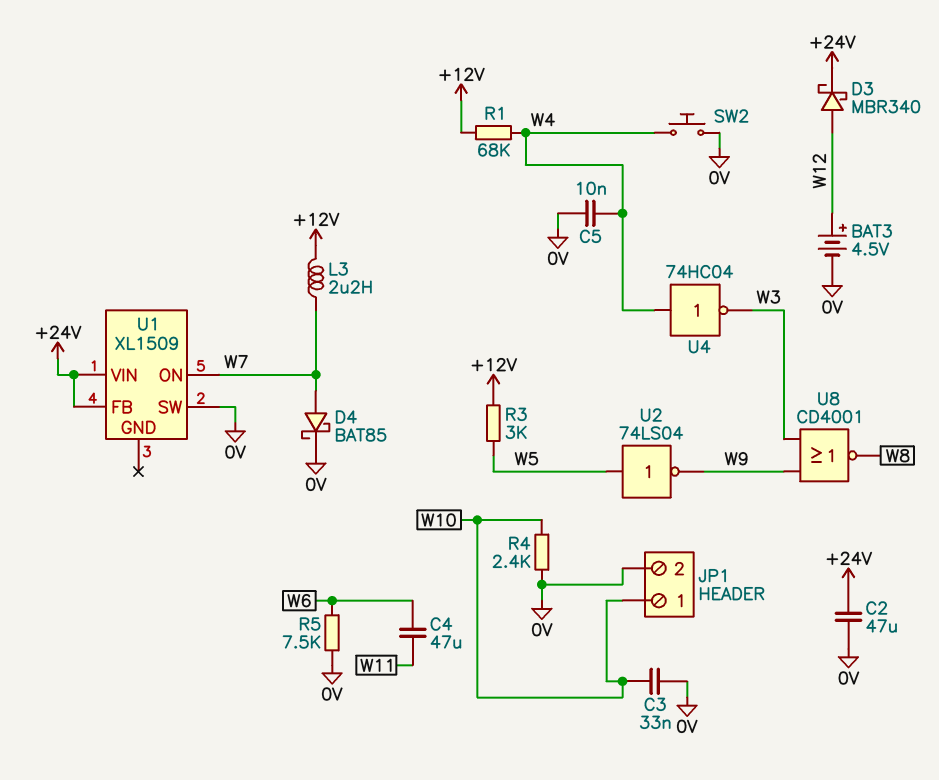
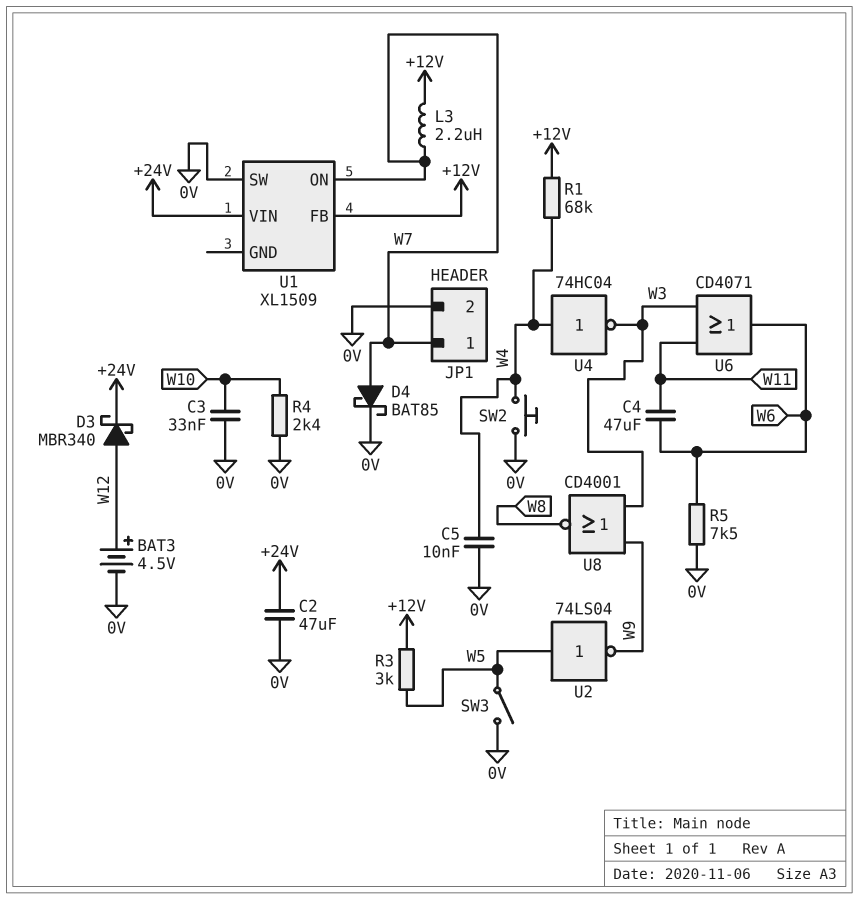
JP1 pin 1: W10 -> W7
SW3: none -> switch (0V, W5)
U1 pin FB: +24V -> +12V
U6: none -> OR CD4071 (in W3, in W11, out W6)

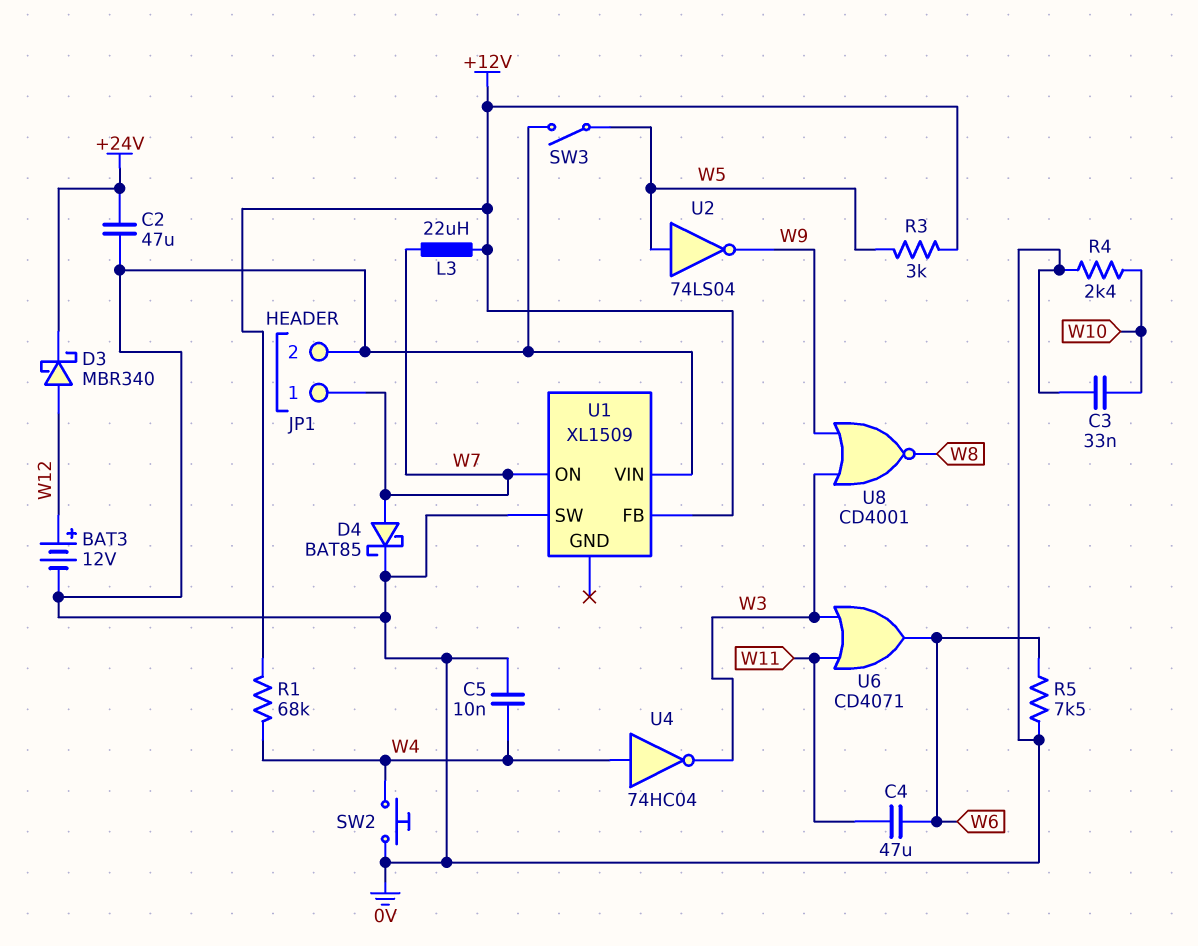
BAT3: 4.5V (plus W12, minus 0V) -> 12V (plus W12, minus 0V)
L3: 2.2uH (+12V, W7) -> 22uH (+12V, W7)
U1 pin VIN: +24V -> 0V

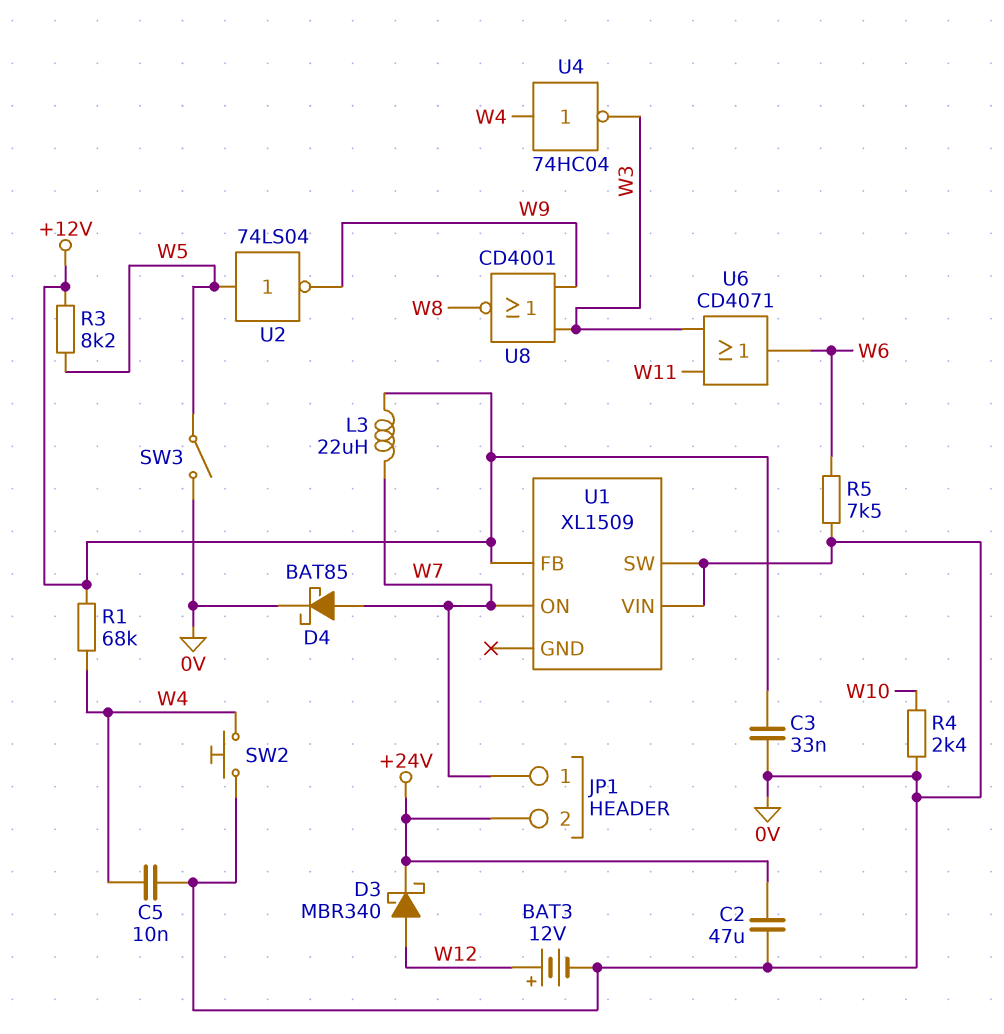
C3: 33nF (0V, W10) -> 33nF (+12V, 0V)
C4: 47uF (W6, W11) -> none
JP1 pin 2: 0V -> +24V
R3: 3k (+12V, W5) -> 8.2k (+12V, W5)

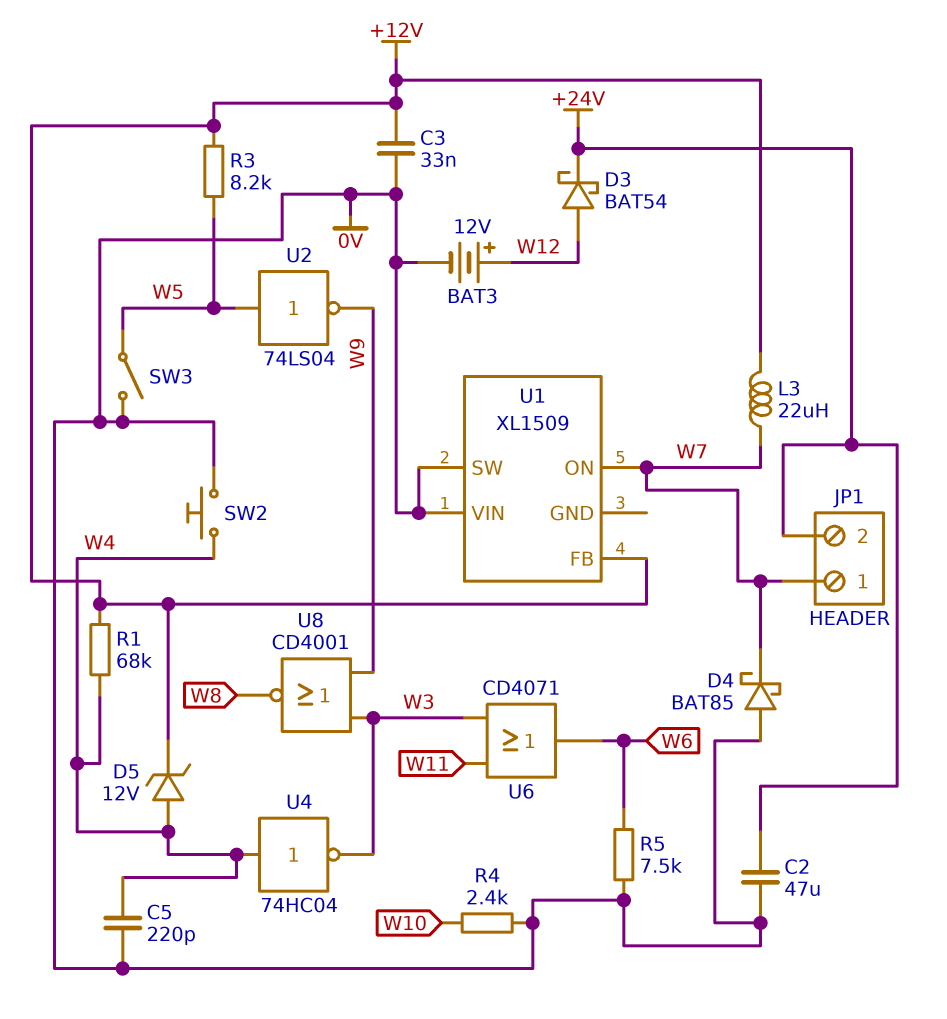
C5: 10nF (0V, W4) -> 220pF (0V, W4)
D3: schottky MBR340 (A W12, K +24V) -> schottky BAT54 (A W12, K +24V)
D4: schottky BAT85 (A W7, K 0V) -> schottky BAT85 (A 0V, K W7)
D5: none -> zener 12V (A W4, K +12V)

